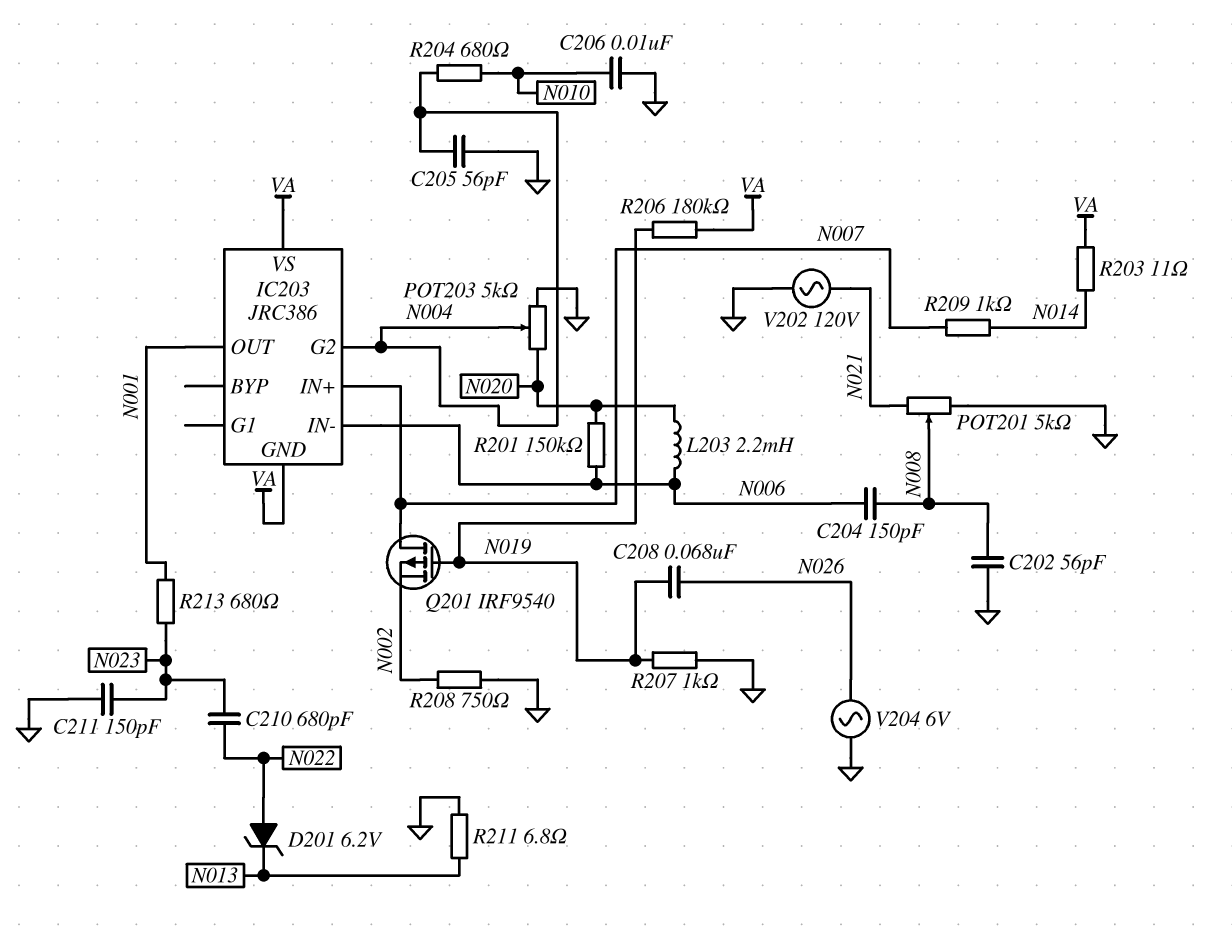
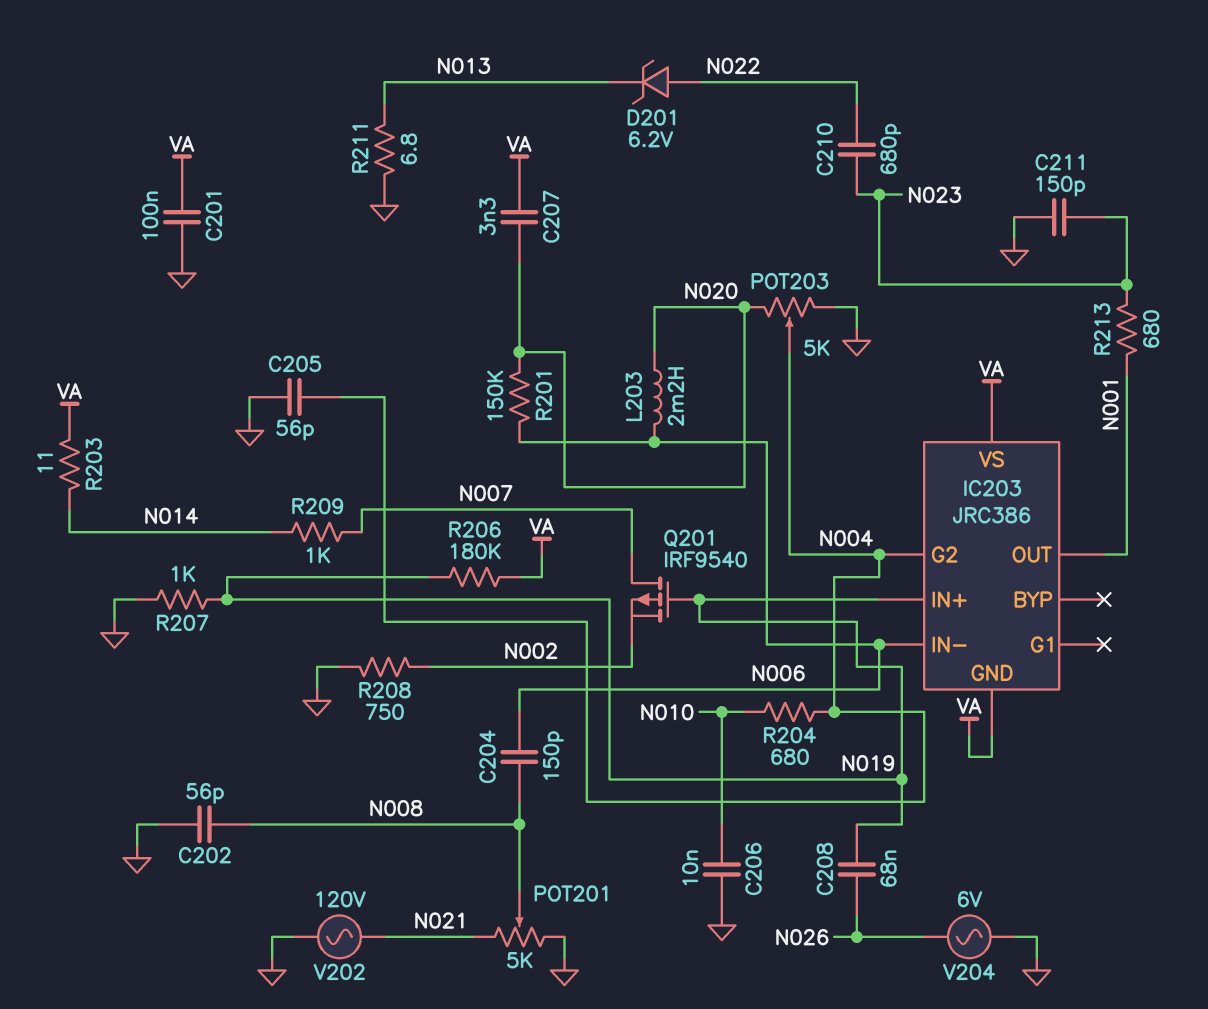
C201: none -> 100nF (GND, VA)
C207: none -> 3.3nF (N020, VA)
IC203 pin IN+: N007 -> N019

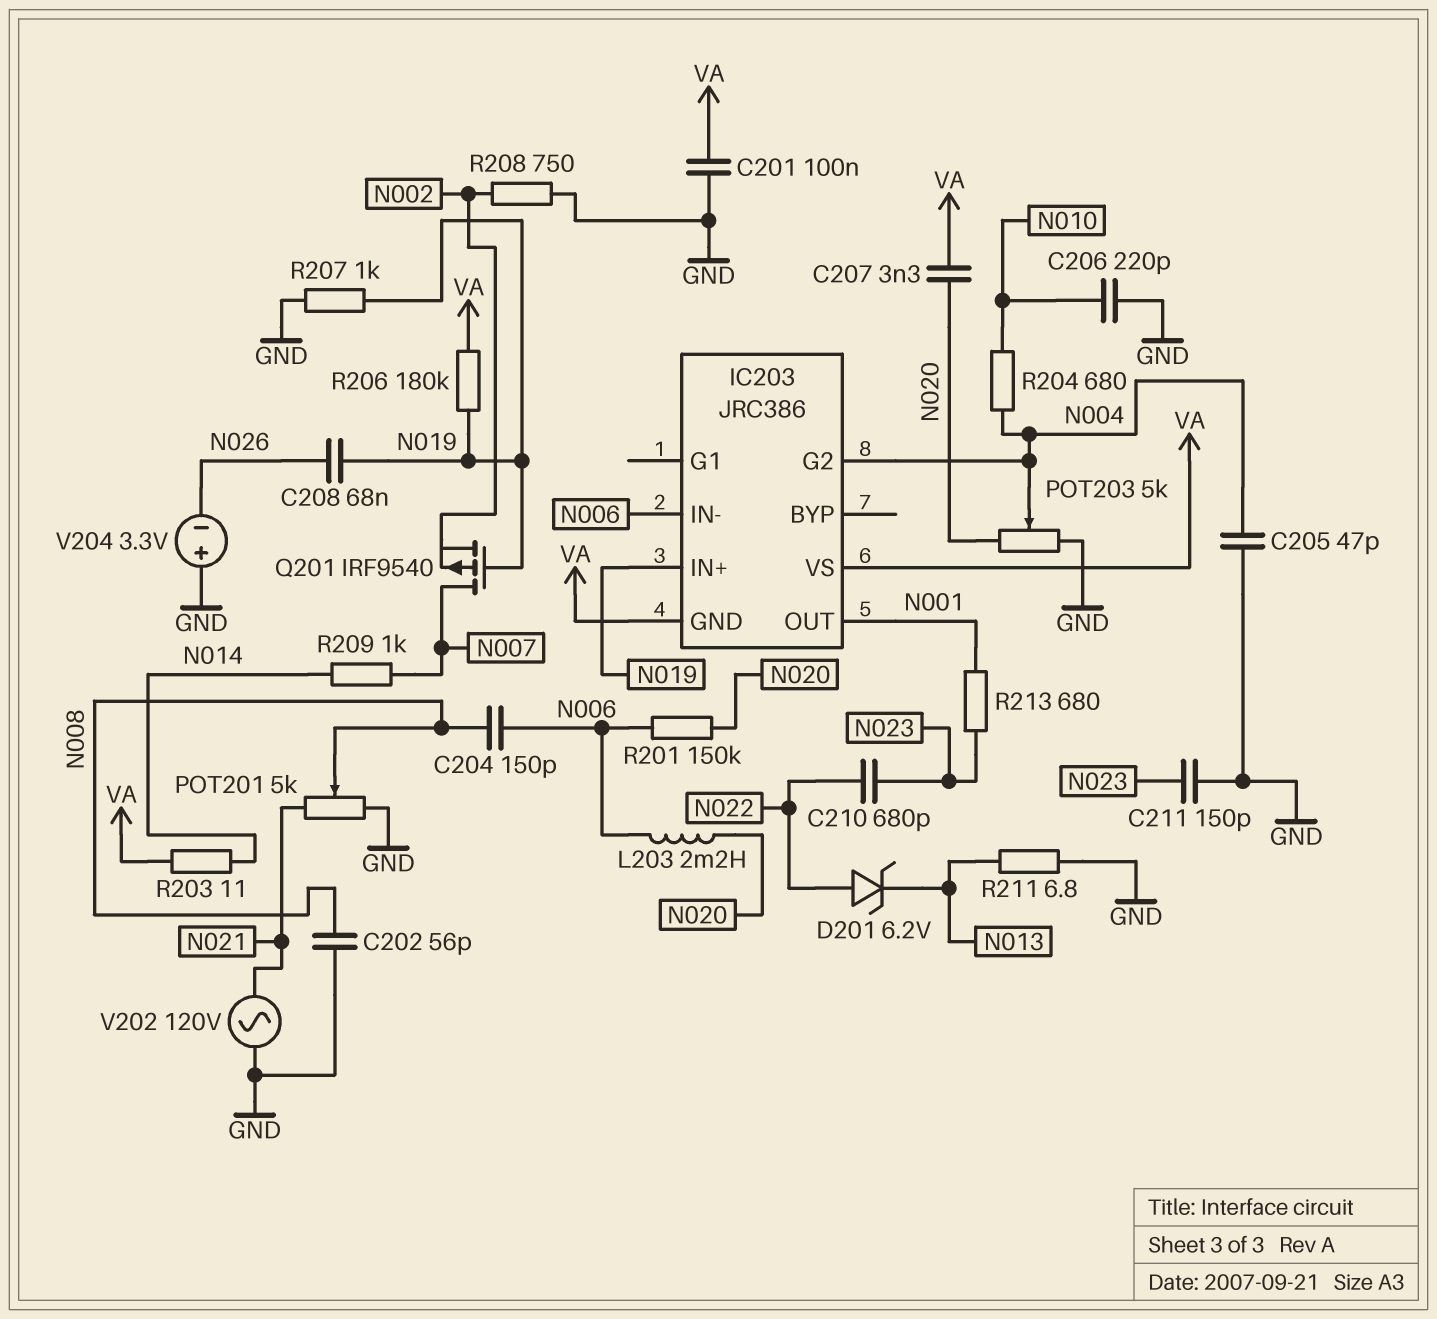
C205: 56pF (GND, N004) -> 47pF (GND, N004)
C206: 10nF (GND, N010) -> 220pF (GND, N010)
V204: AC 6V (GND, N026) -> 3.3V (plus GND, minus N026)

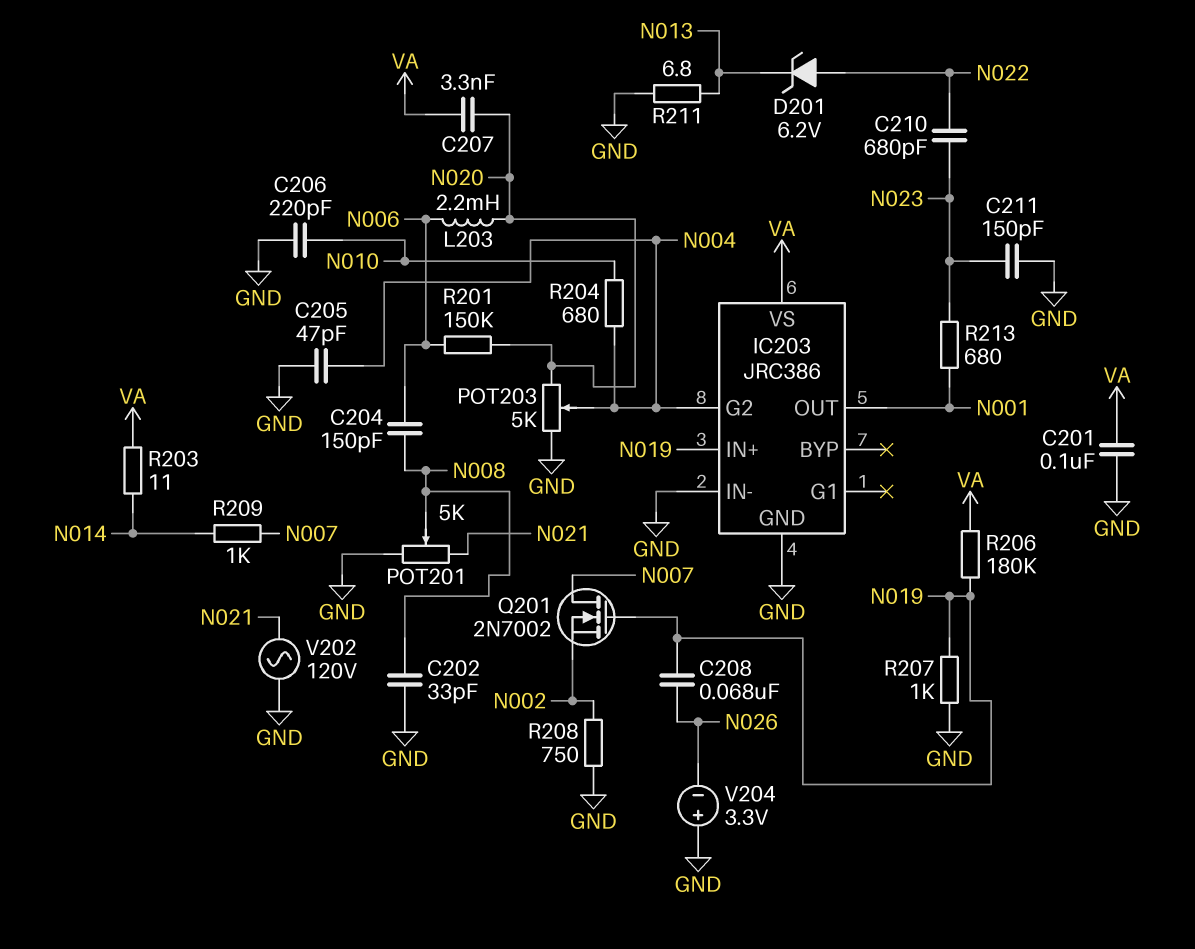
C202: 56pF (GND, N008) -> 33pF (GND, N008)
IC203 pin GND: VA -> GND
IC203 pin IN-: N006 -> GND
Q201: PMOS IRF9540 (G N019, D N007, S N002) -> NMOS 2N7002 (G N019, D N007, S N002)

